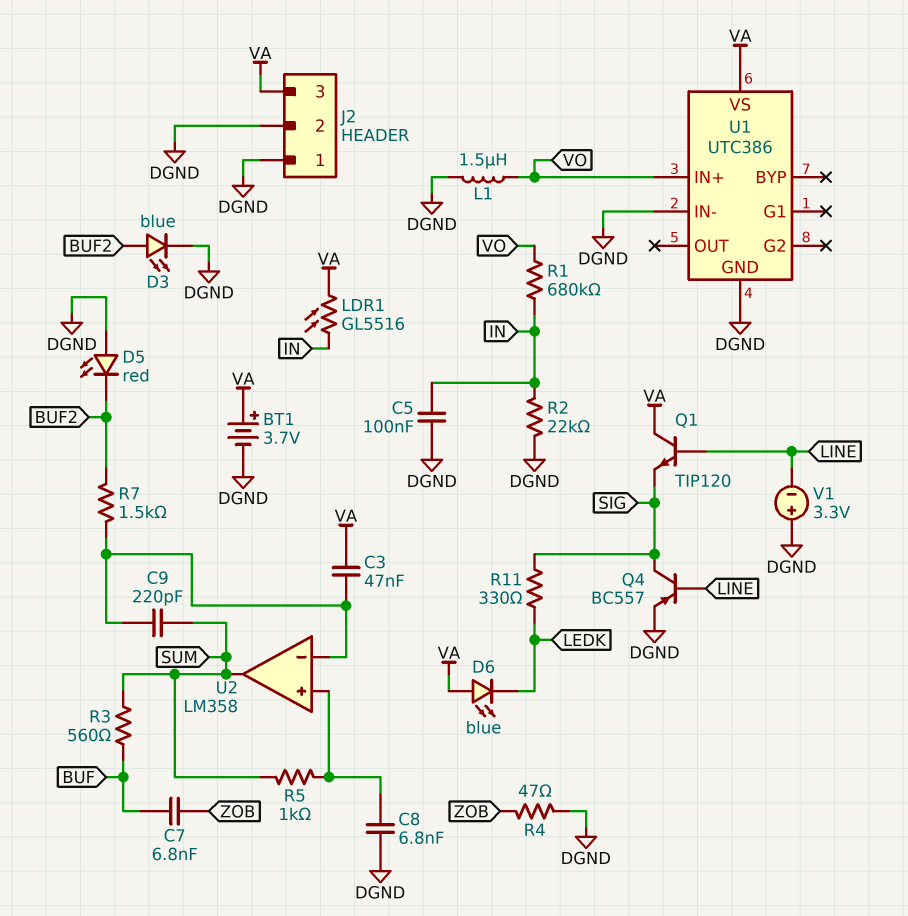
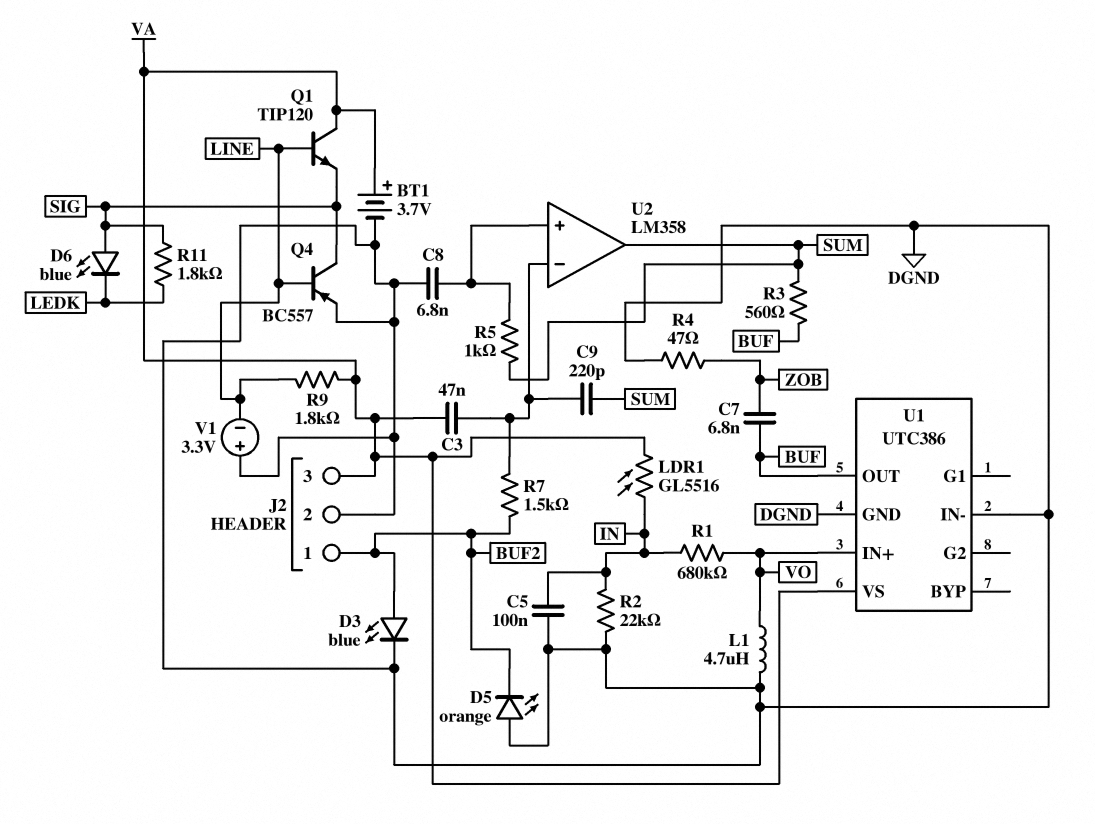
D5: LED red (A DGND, K BUF2) -> LED orange (A DGND, K BUF2)
D6: LED blue (A VA, K LEDK) -> LED blue (A SIG, K LEDK)
J2 pin 1: DGND -> BUF2
L1: 1.5uH (DGND, VO) -> 4.7uH (DGND, VO)
R9: none -> 1.8k (LINE, VA)
R11: 330 (LEDK, SIG) -> 1.8k (LEDK, SIG)
U1 pin OUT: none -> BUF

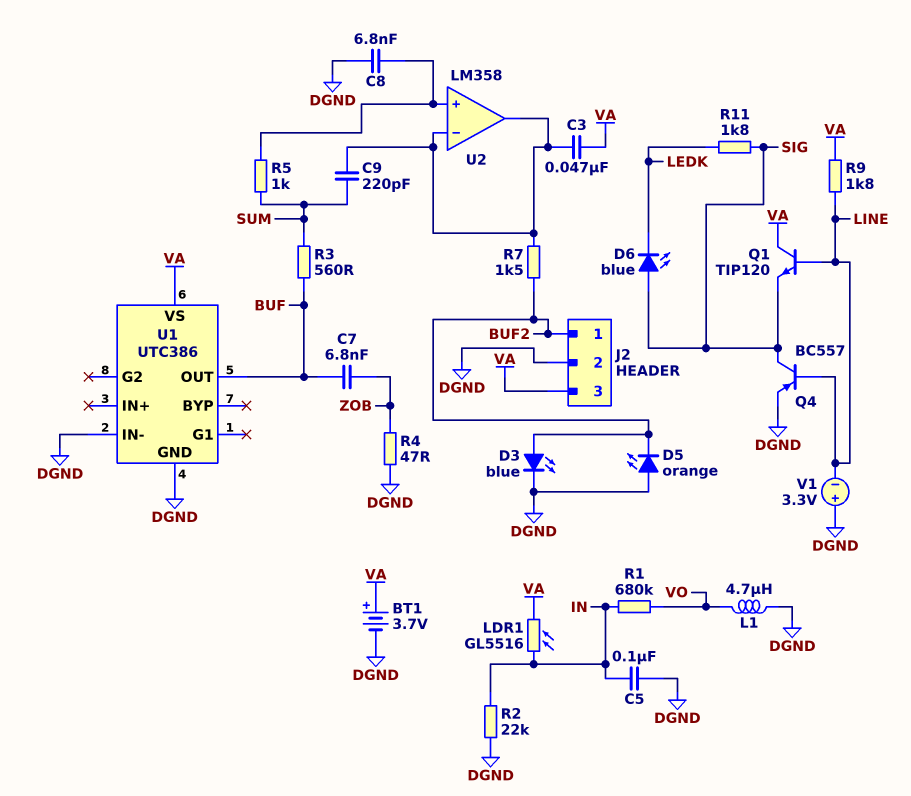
U1 pin IN+: VO -> none
U2 pin out: SUM -> U2/in-

